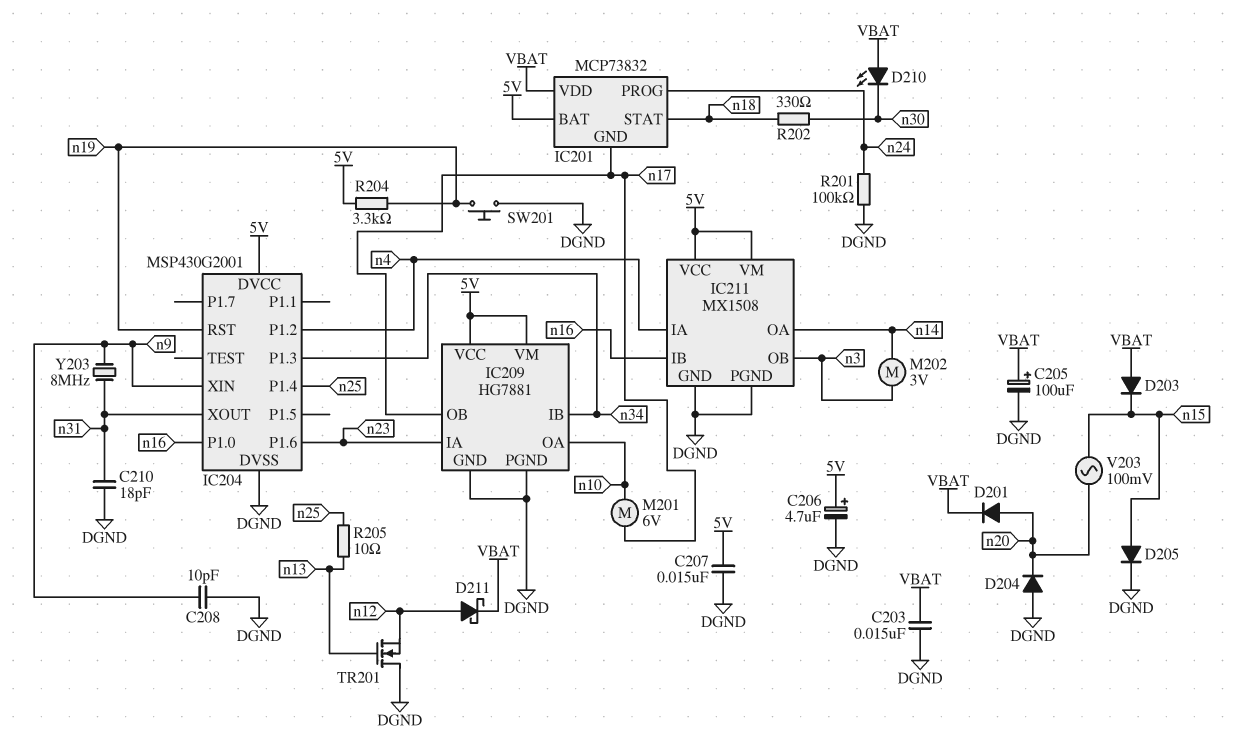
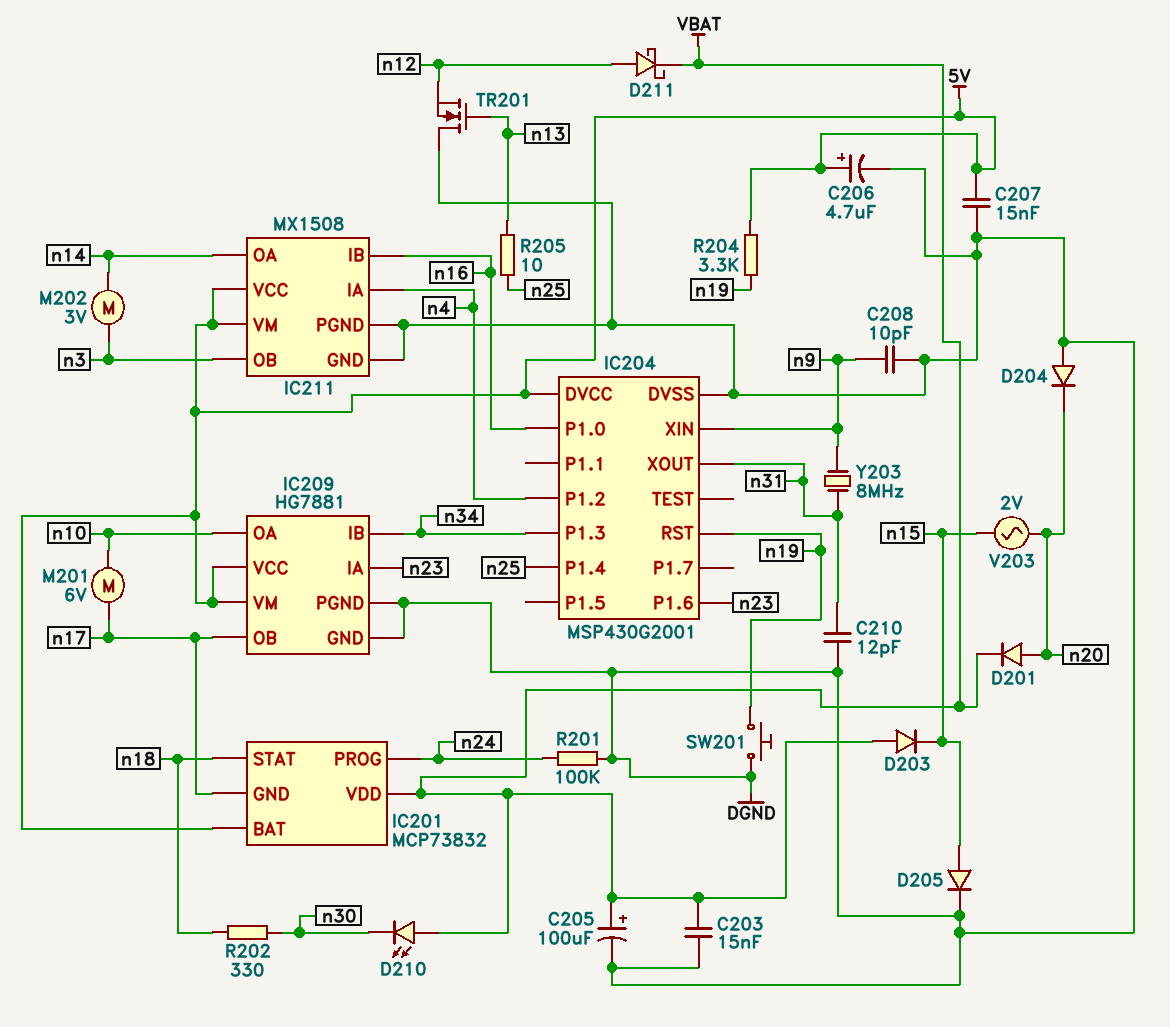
C210: 18pF (DGND, n31) -> 12pF (DGND, n31)
V203: AC 100mV (n15, n20) -> AC 2V (n15, n20)

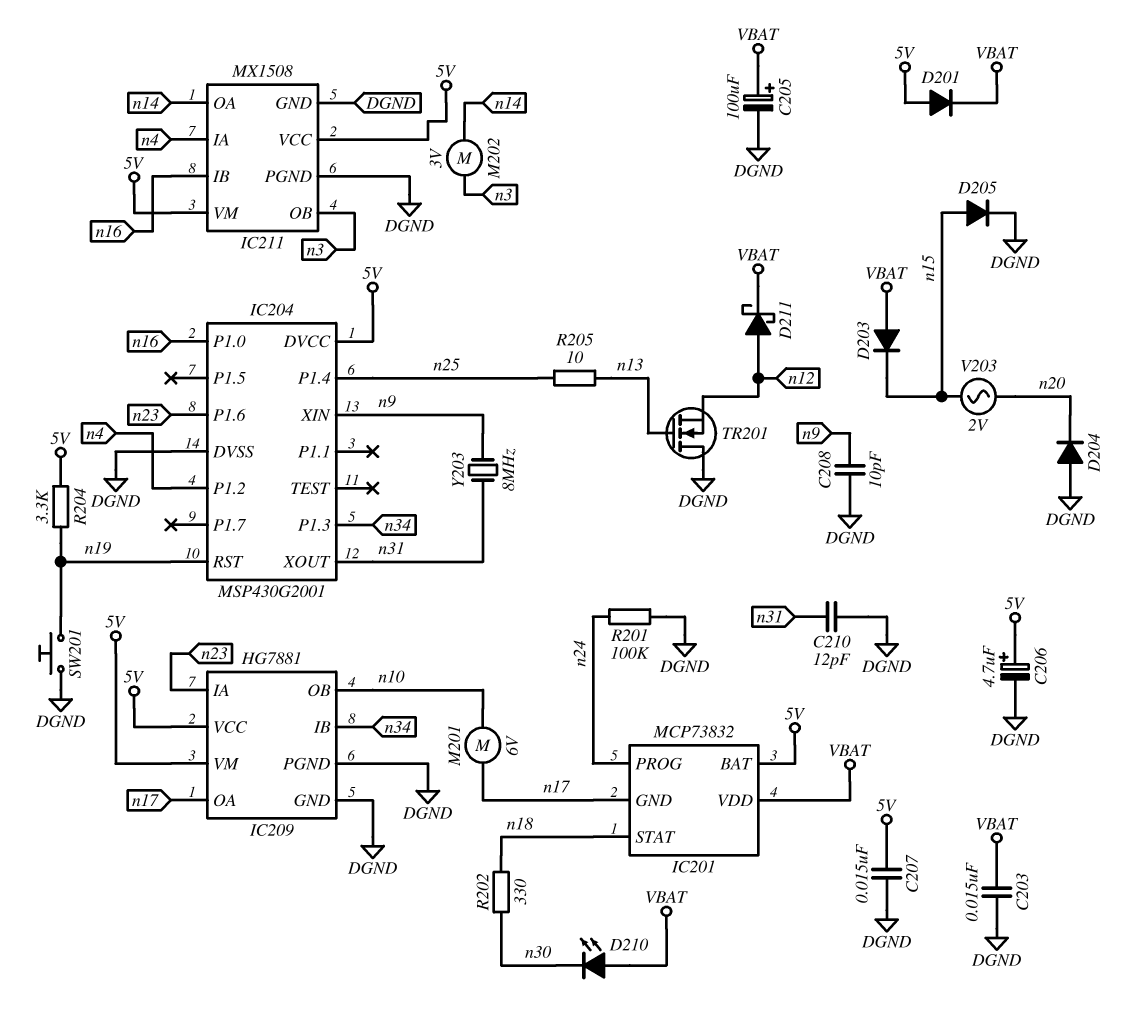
D201: diode (A n20, K VBAT) -> diode (A 5V, K VBAT)
IC209 pin OA: n10 -> n17
IC209 pin OB: n17 -> n10

